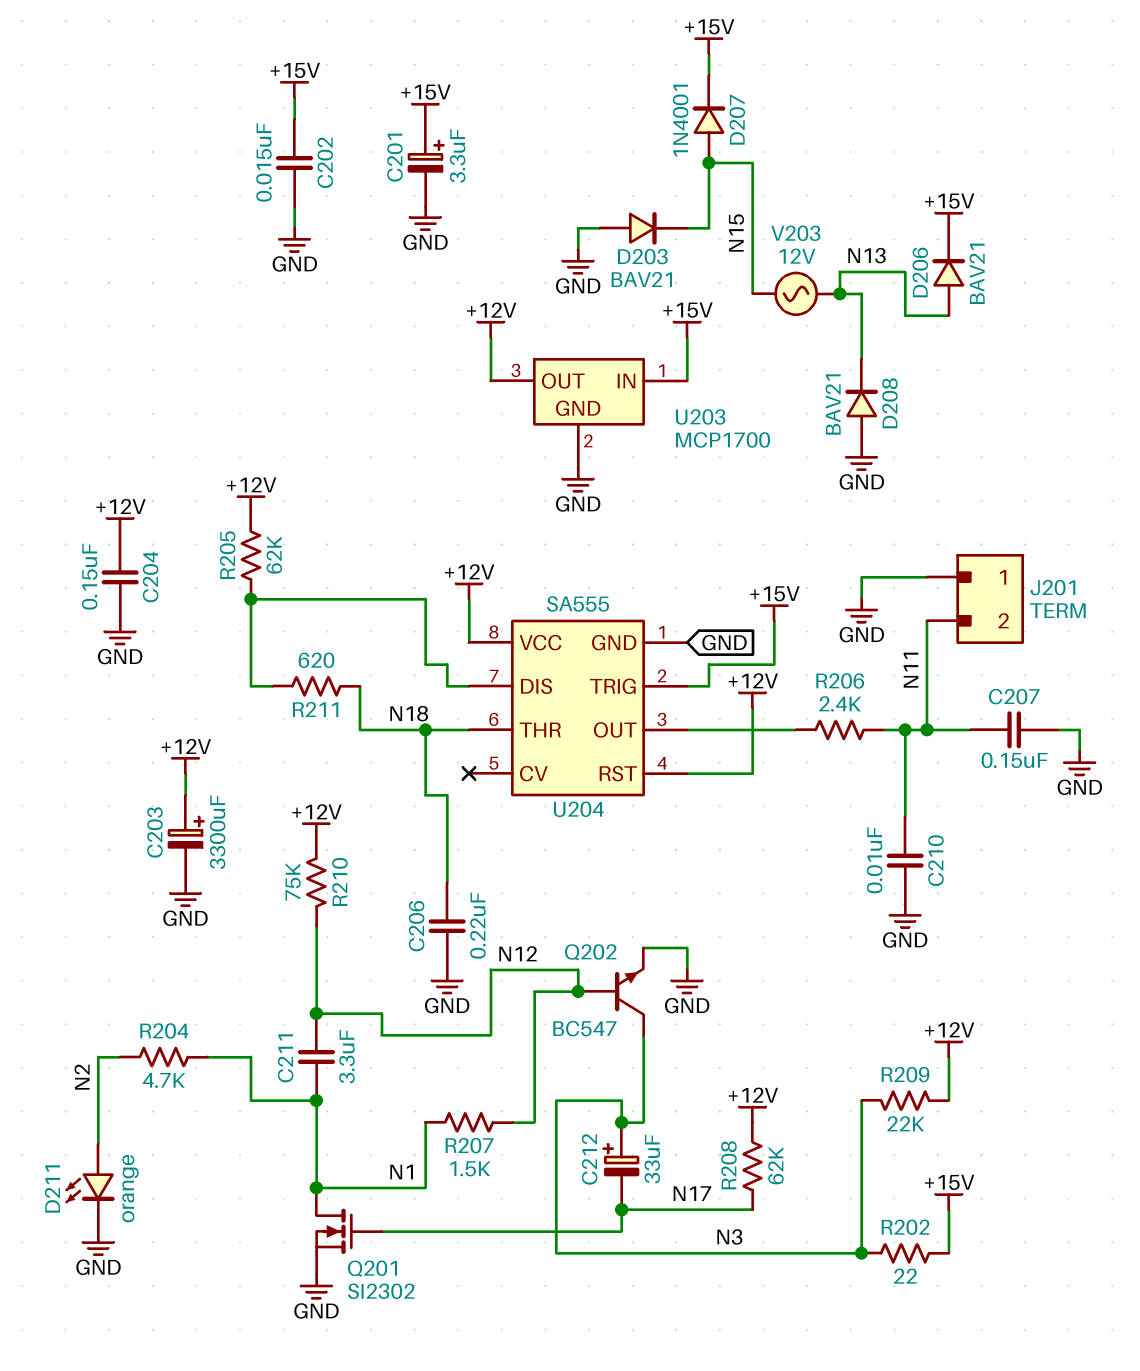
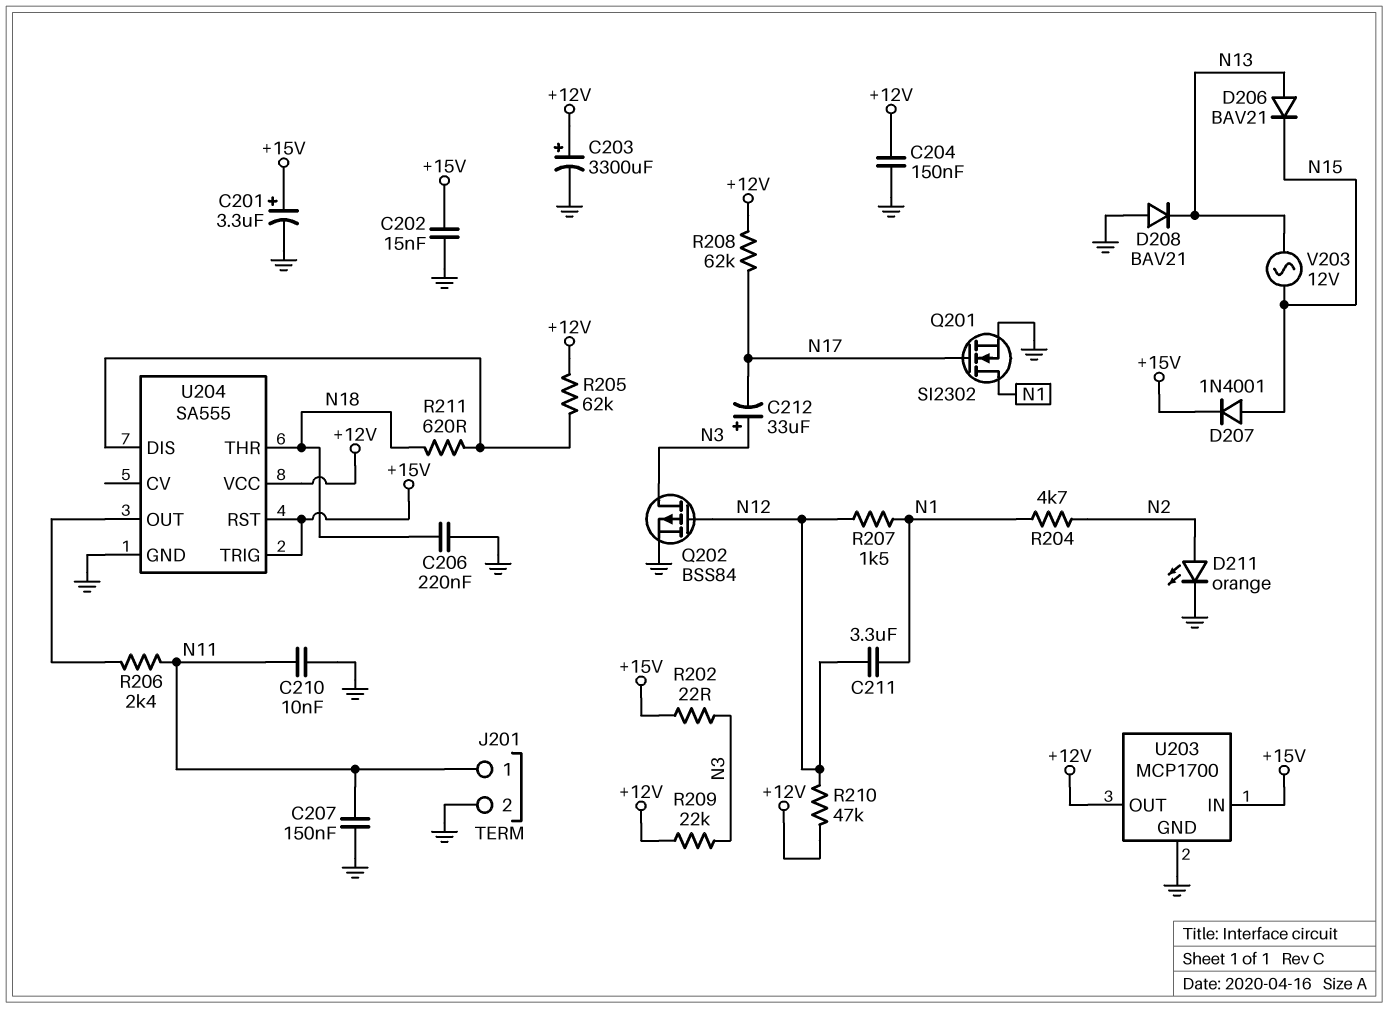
D203: diode BAV21 (A GND, K N15) -> none
D206: diode BAV21 (A N13, K +15V) -> diode BAV21 (A N13, K N15)
J201 pin 1: GND -> N11
J201 pin 2: N11 -> GND
Q202: NPN BC547 (B N12, C N3, E GND) -> PMOS BSS84 (G N12, D N3, S GND)
R210: 75k (+12V, N12) -> 47k (+12V, N12)
U204 pin RST: +12V -> +15V

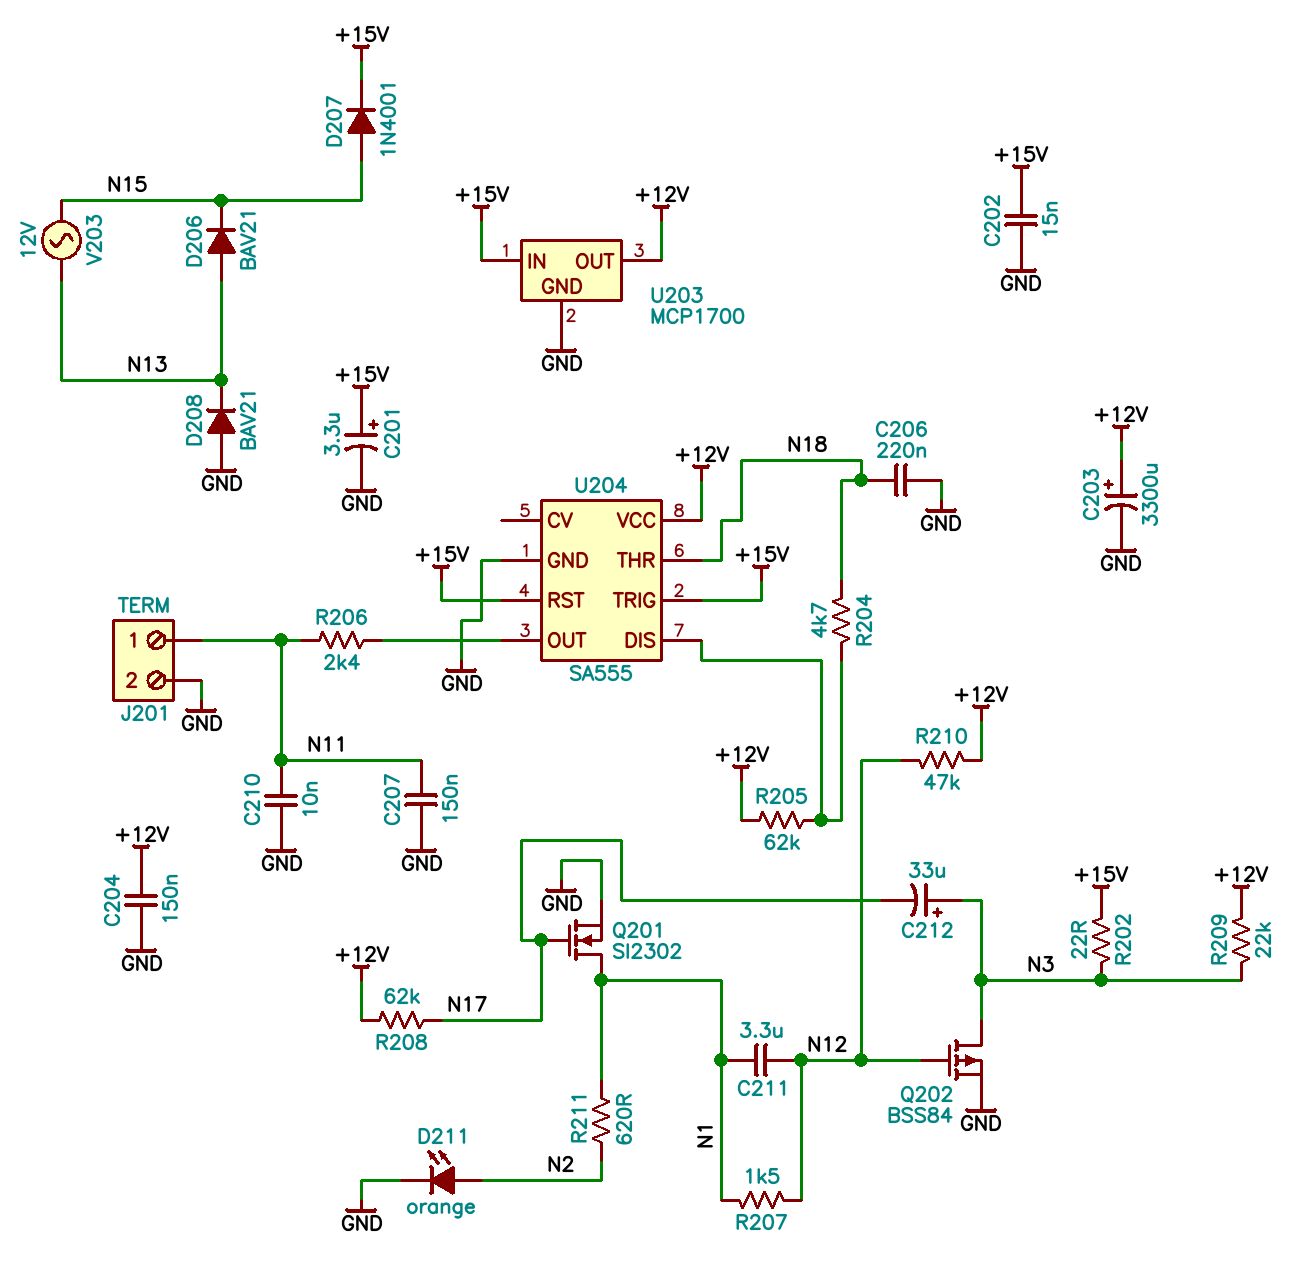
R204: 4.7k (N1, N2) -> 4.7k (N18, U204/DIS)
R211: 620 (N18, U204/DIS) -> 620 (N1, N2)

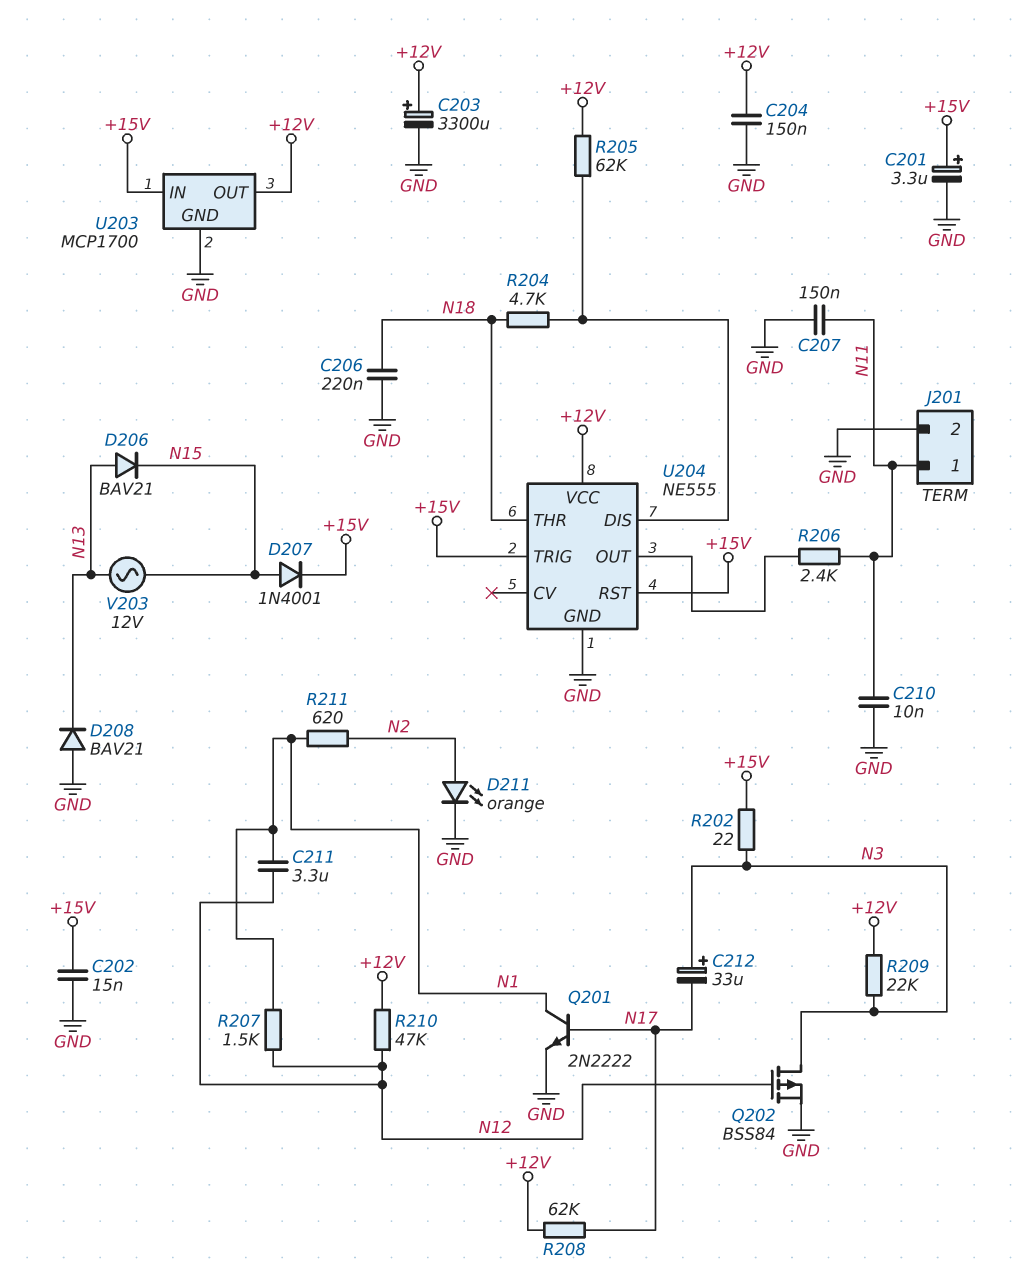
Q201: NMOS SI2302 (G N17, D N1, S GND) -> NPN 2N2222 (B N17, C N1, E GND)
U204: SA555 -> NE555

